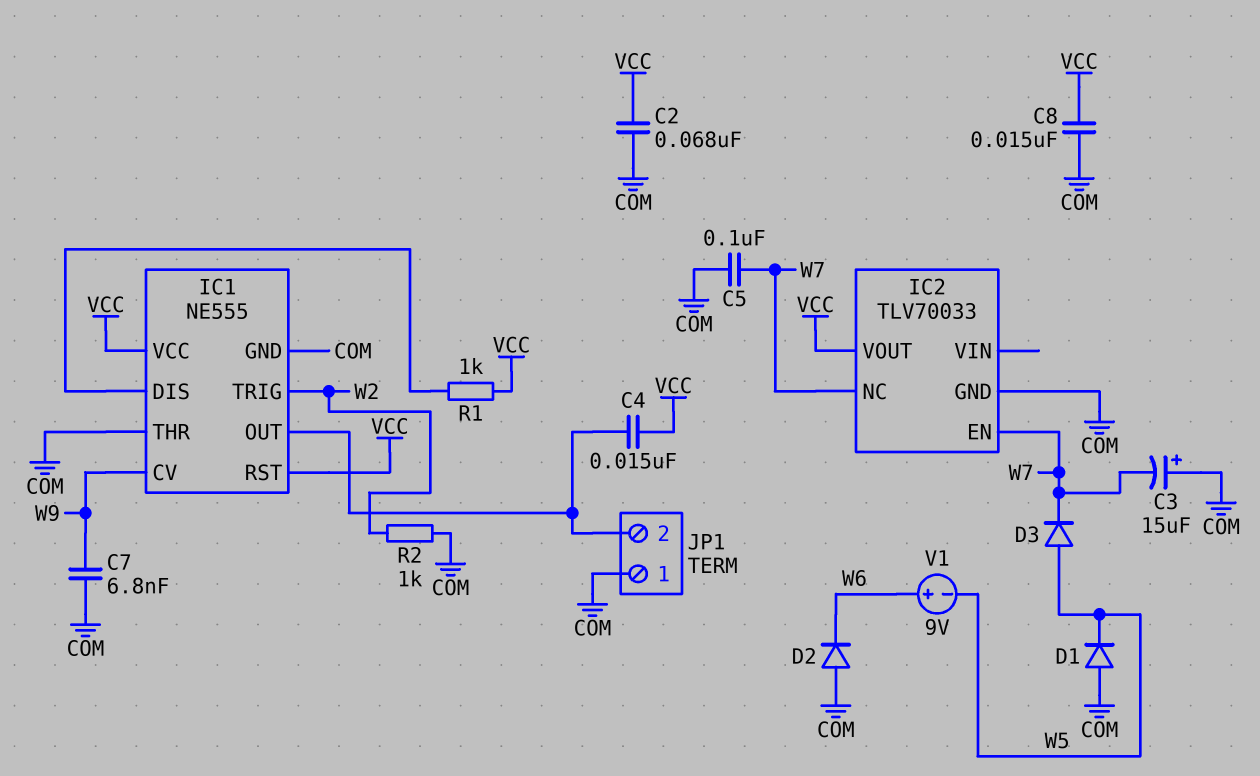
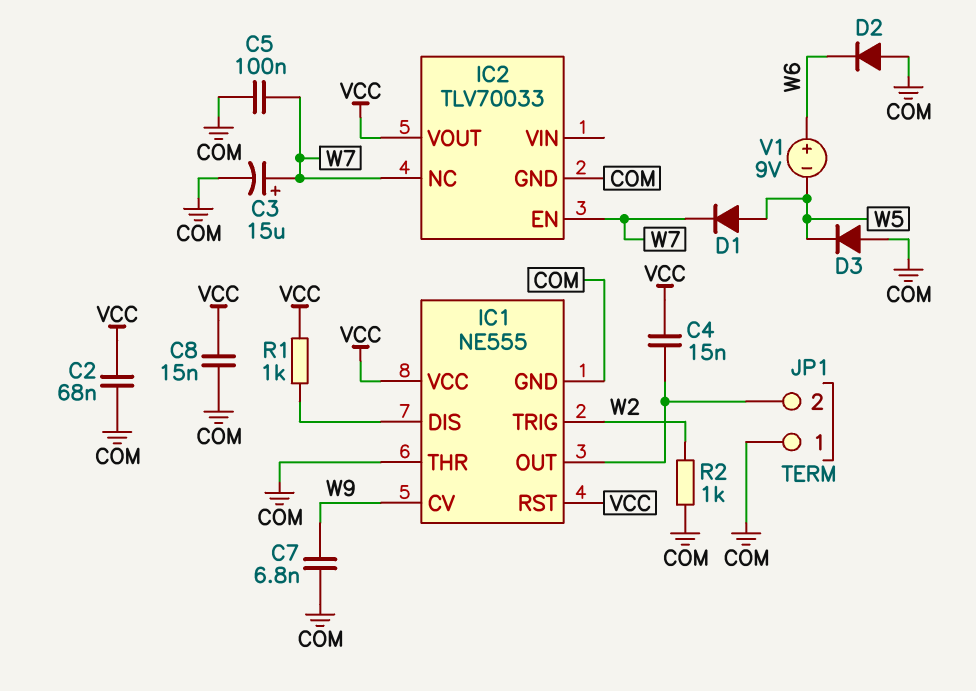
C3: 15uF (plus COM, minus W7) -> 15uF (plus W7, minus COM)
D1: diode (A COM, K W5) -> diode (A W5, K W7)
D3: diode (A W5, K W7) -> diode (A COM, K W5)

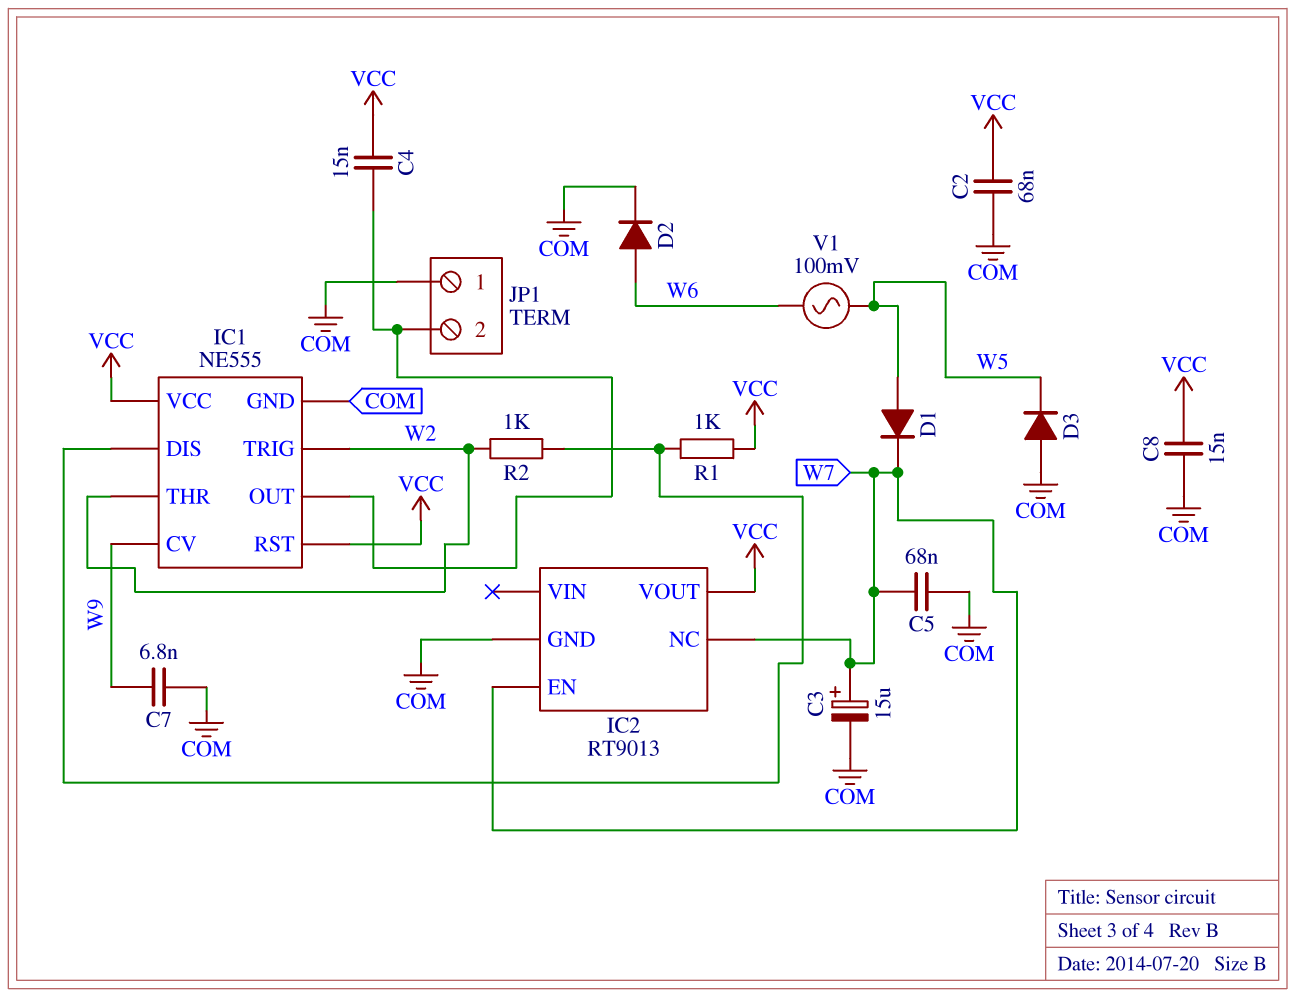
C5: 100nF (COM, W7) -> 68nF (COM, W7)
D2: diode (A COM, K W6) -> diode (A W6, K COM)
IC1 pin THR: COM -> W2
IC2: TLV70033 -> RT9013
R2: 1k (COM, W2) -> 1k (IC1/DIS, W2)
V1: 9V (plus W6, minus W5) -> AC 100mV (W5, W6)

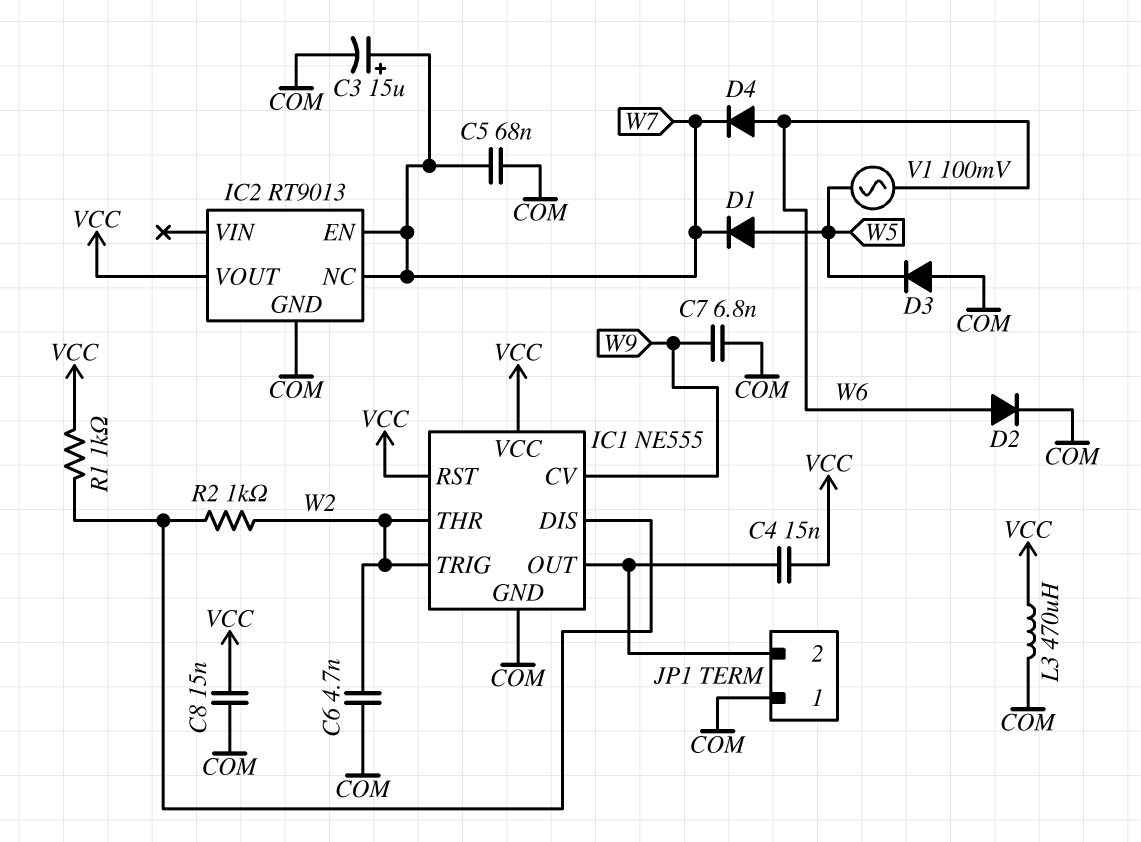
C2: 68nF (COM, VCC) -> none
C6: none -> 4.7nF (COM, W2)
D4: none -> diode (A W6, K W7)
L3: none -> 470uH (COM, VCC)

